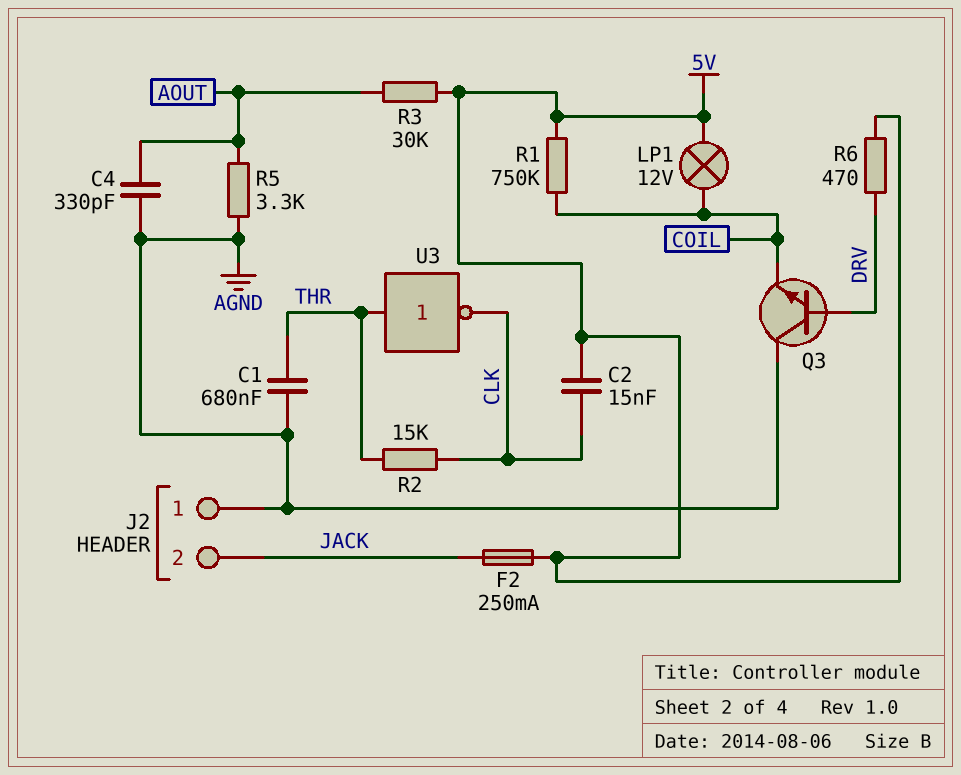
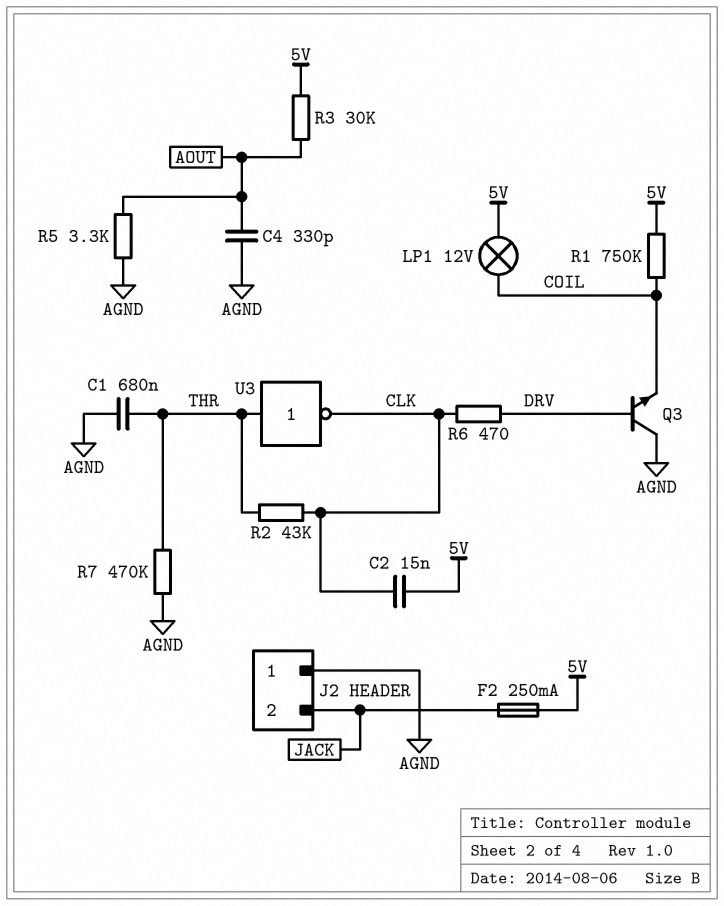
R2: 15k (CLK, THR) -> 43k (CLK, THR)
R6: 470 (5V, DRV) -> 470 (CLK, DRV)
R7: none -> 470k (AGND, THR)

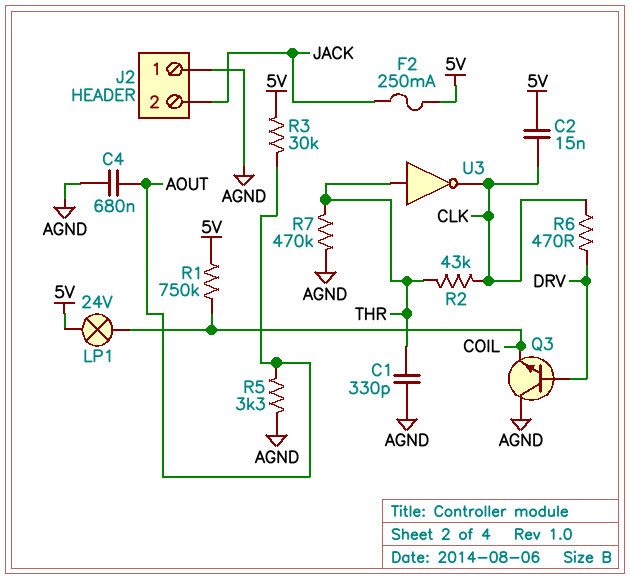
C1: 680nF (AGND, THR) -> 330pF (AGND, THR)
C4: 330pF (AGND, AOUT) -> 680nF (AGND, AOUT)
LP1: lamp 12V (5V, COIL) -> lamp 24V (5V, COIL)

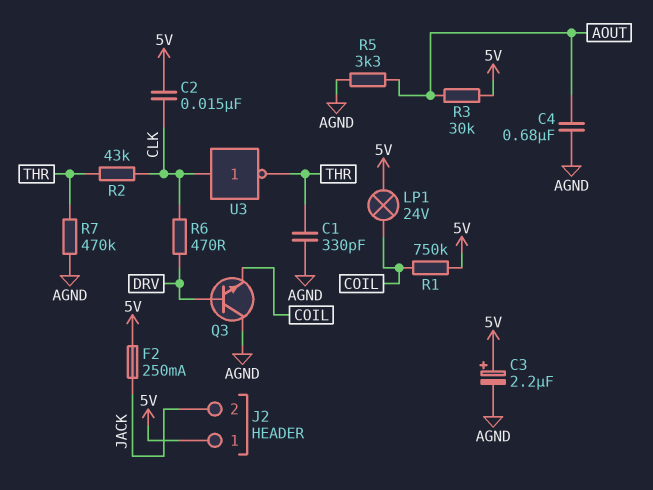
C3: none -> 2.2uF (plus 5V, minus AGND)
J2 pin 1: AGND -> 5V
U3: NOT (in THR, out CLK) -> NOT (in CLK, out THR)

